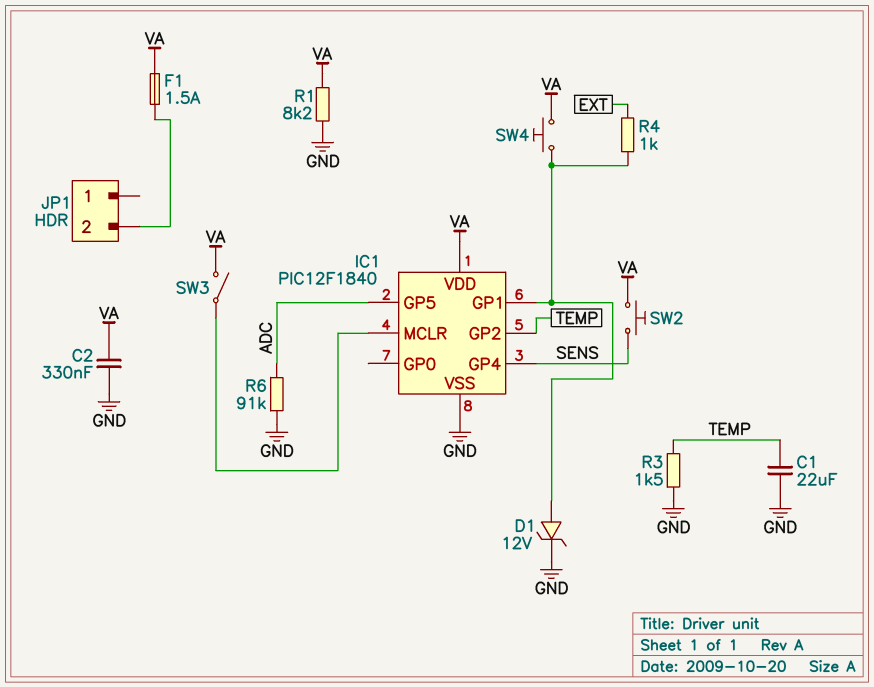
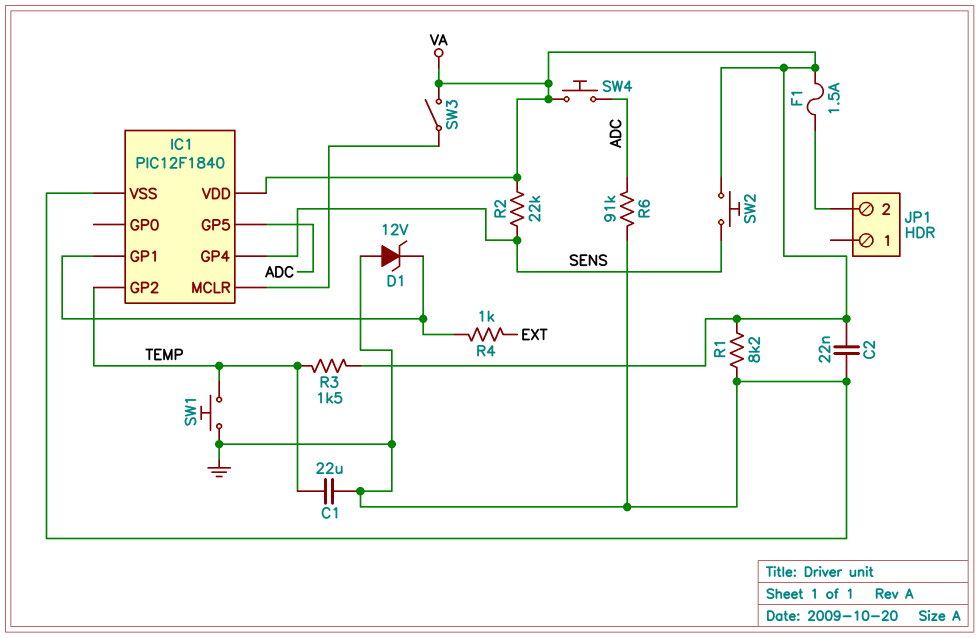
C2: 330nF (GND, VA) -> 22nF (GND, VA)
D1: zener 12V (A IC1/GP1, K GND) -> zener 12V (A GND, K IC1/GP1)
R2: none -> 22k (SENS, VA)
R3: 1.5k (GND, TEMP) -> 1.5k (TEMP, VA)
SW1: none -> button (GND, TEMP)
SW4: button (IC1/GP1, VA) -> button (ADC, VA)

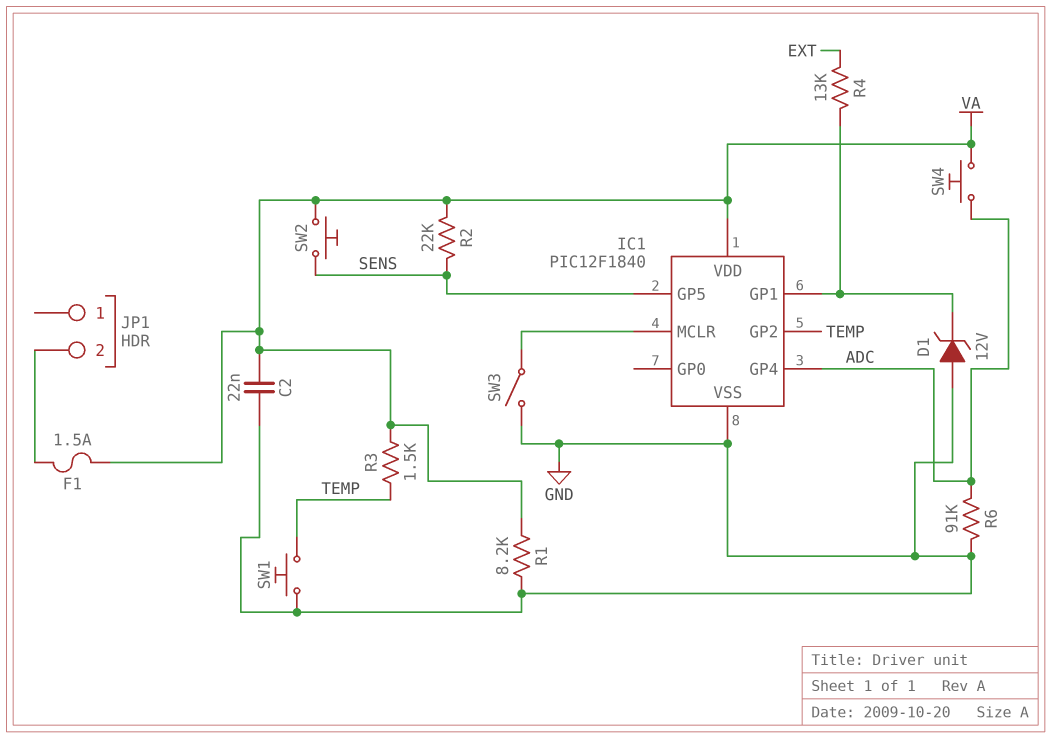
C1: 22uF (GND, TEMP) -> none
IC1 pin GP4: SENS -> ADC
IC1 pin GP5: ADC -> SENS
R4: 1k (EXT, IC1/GP1) -> 13k (EXT, IC1/GP1)
SW3: switch (IC1/MCLR, VA) -> switch (GND, IC1/MCLR)

